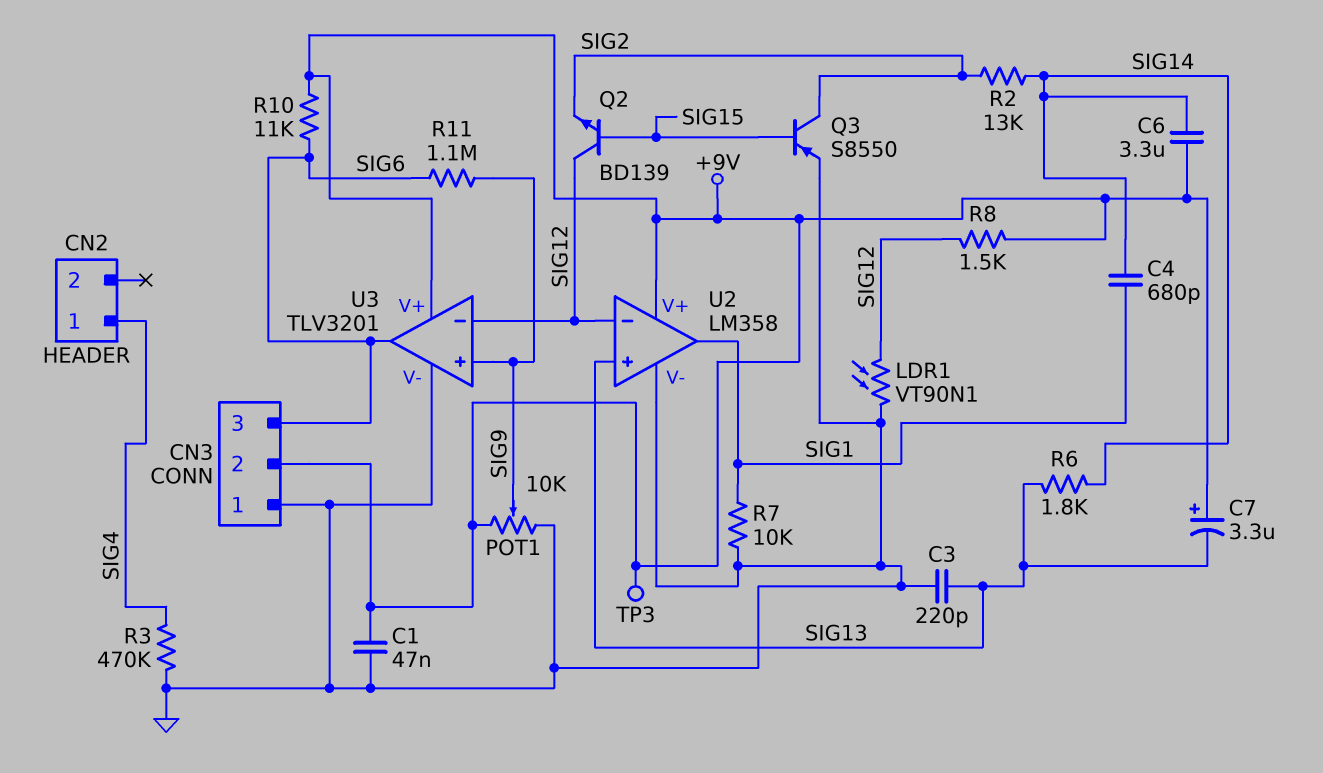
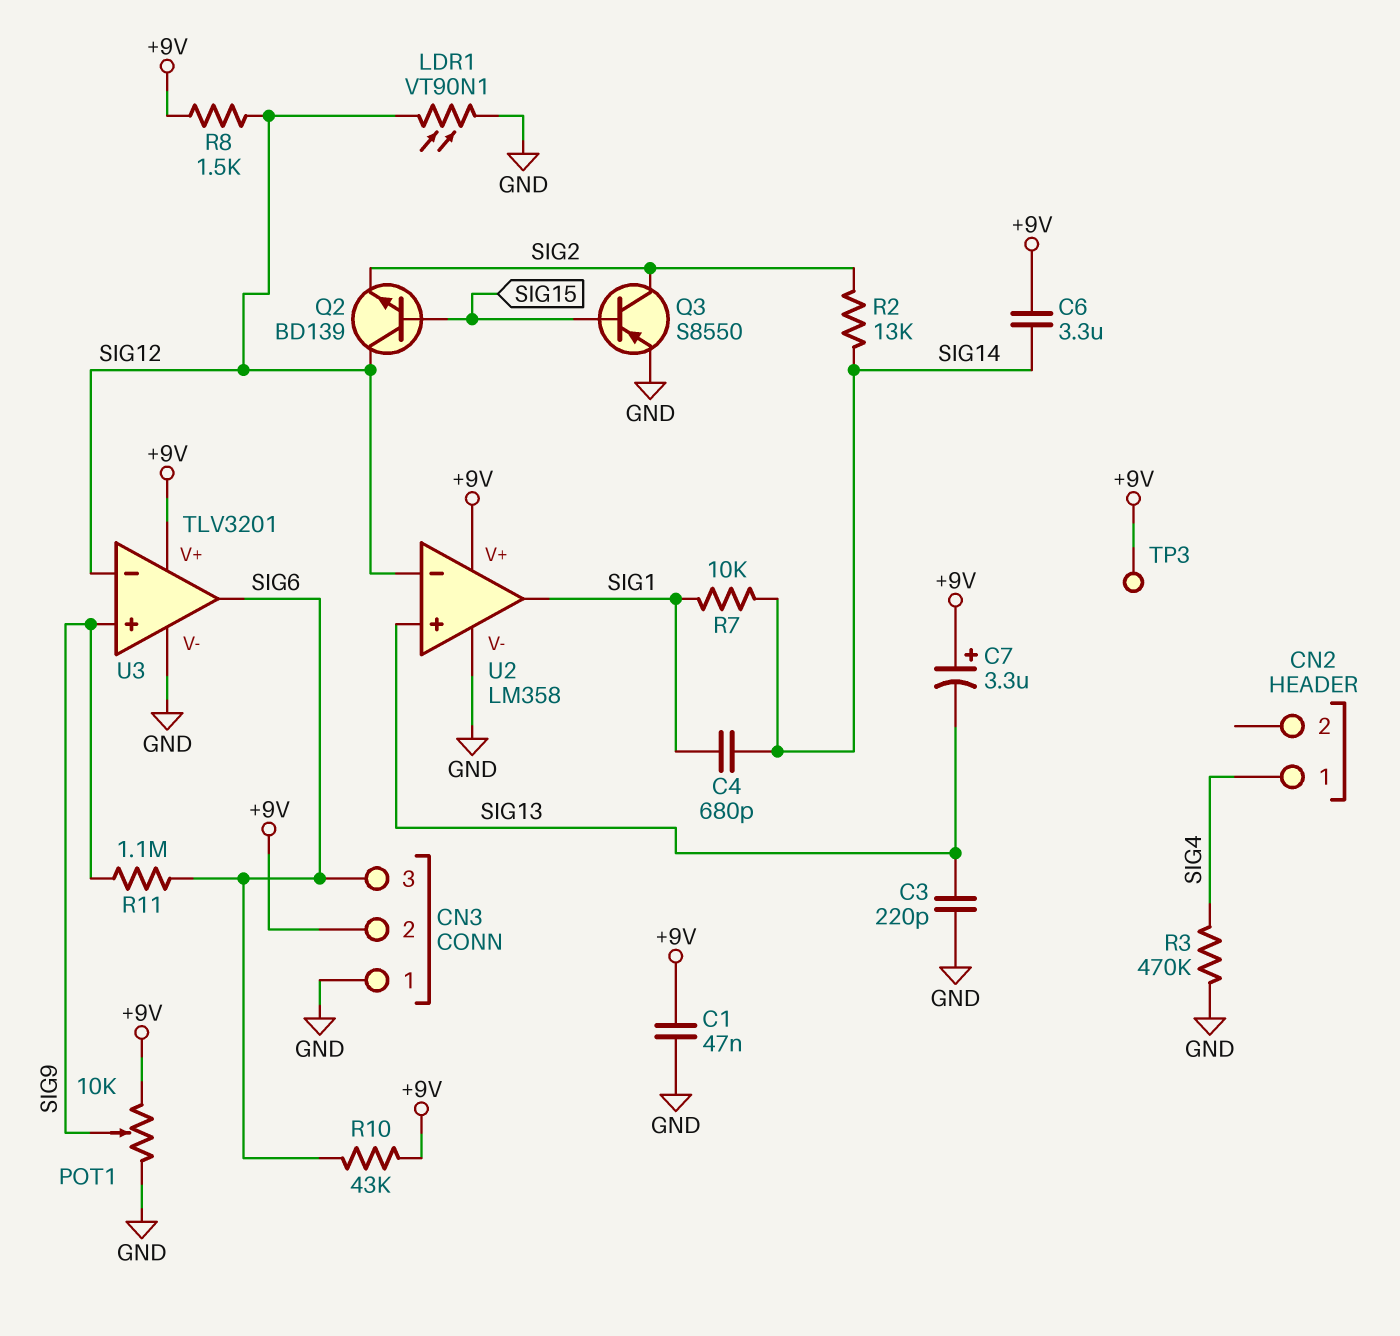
R6: 1.8k (SIG13, SIG14) -> none
R7: 10k (GND, SIG1) -> 10k (SIG1, SIG14)
R10: 11k (+9V, SIG6) -> 43k (+9V, SIG6)

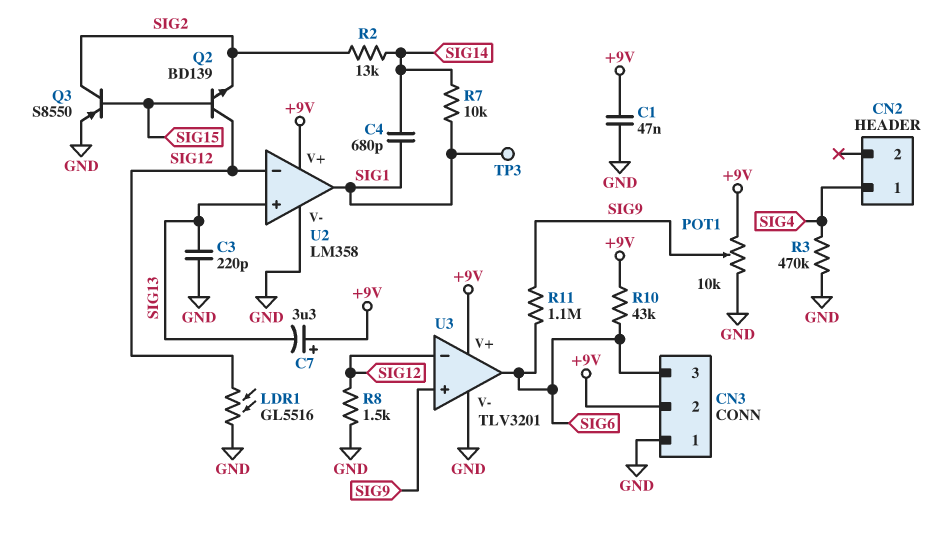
C6: 3.3uF (+9V, SIG14) -> none
LDR1: VT90N1 (GND, SIG12) -> GL5516 (GND, SIG12)
R8: 1.5k (+9V, SIG12) -> 1.5k (GND, SIG12)
TP3: test point (+9V) -> test point (SIG1)

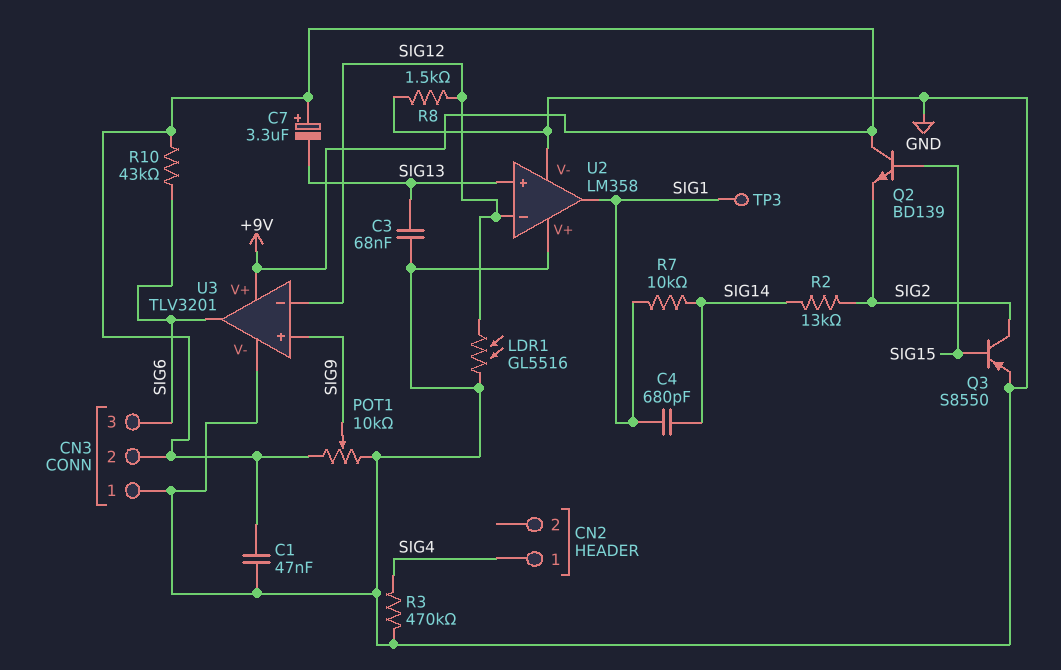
C3: 220pF (GND, SIG13) -> 68nF (GND, SIG13)
Q2: NPN BD139 (B SIG15, C SIG12, E SIG2) -> NPN BD139 (B SIG15, C +9V, E SIG2)
R11: 1.1M (SIG6, SIG9) -> none
U2 pin V+: +9V -> GND

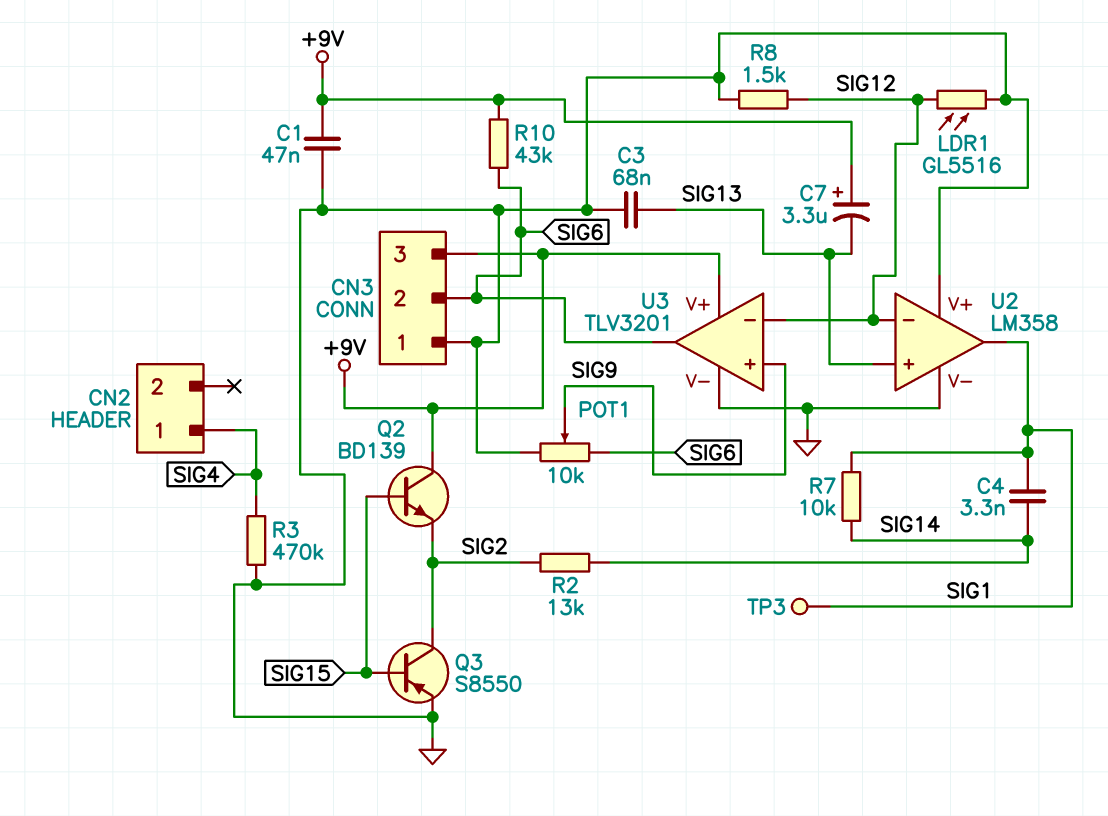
C4: 680pF (SIG1, SIG14) -> 3.3nF (SIG1, SIG14)
CN3 pin 2: +9V -> SIG6
CN3 pin 3: SIG6 -> +9V
POT1: 10k (+9V, GND, wiper SIG9) -> 10k (GND, SIG6, wiper SIG9)

